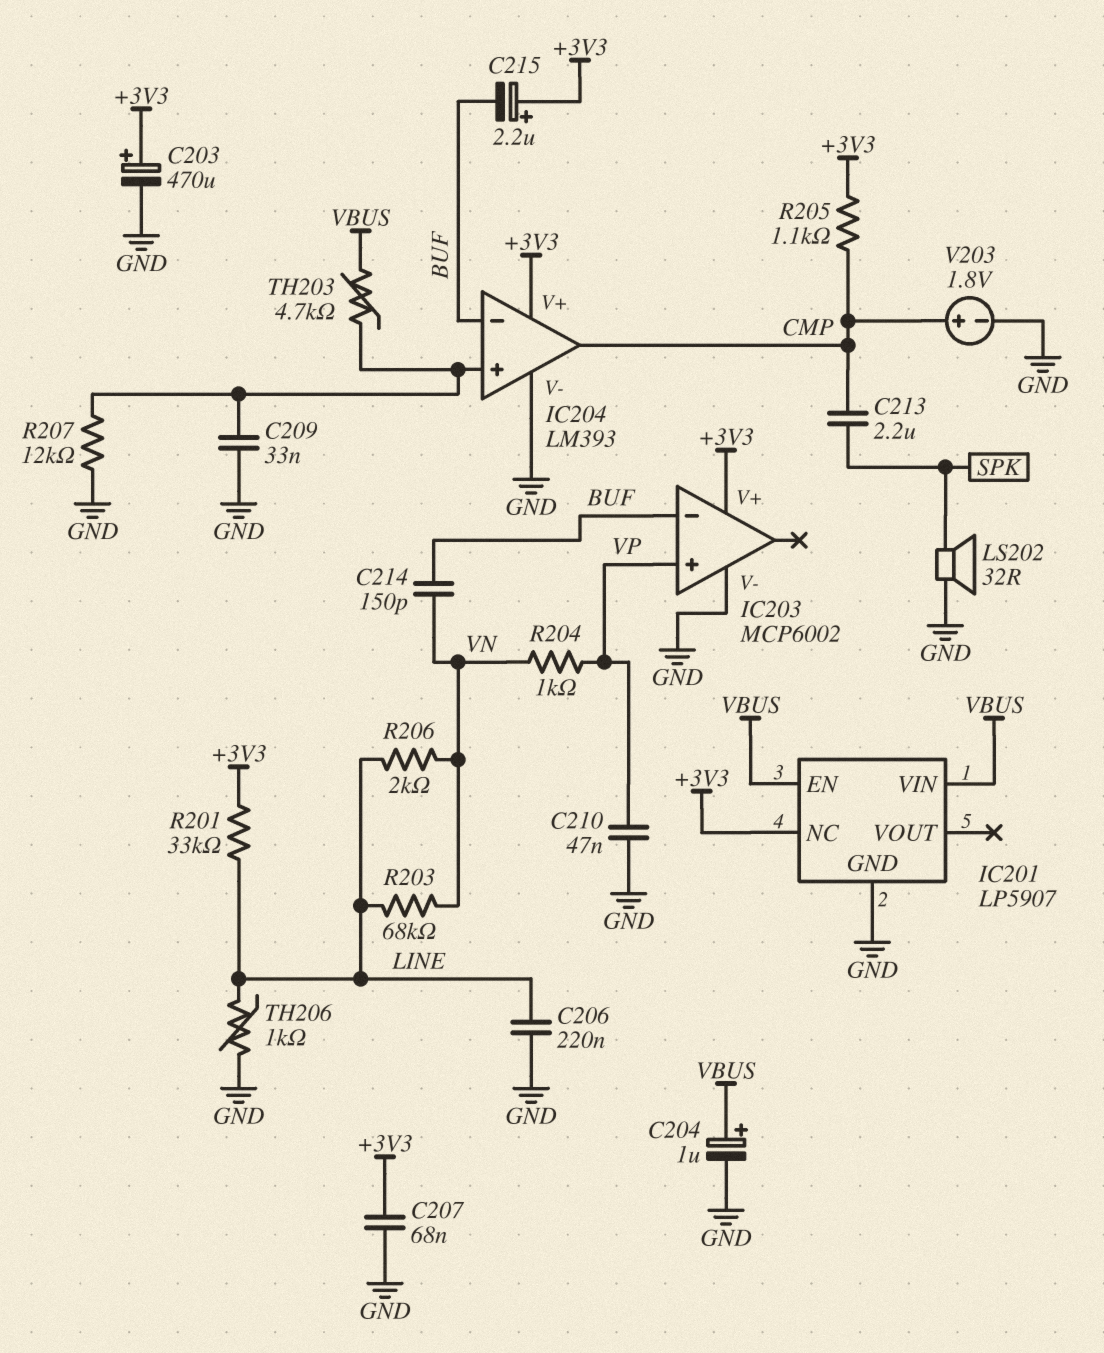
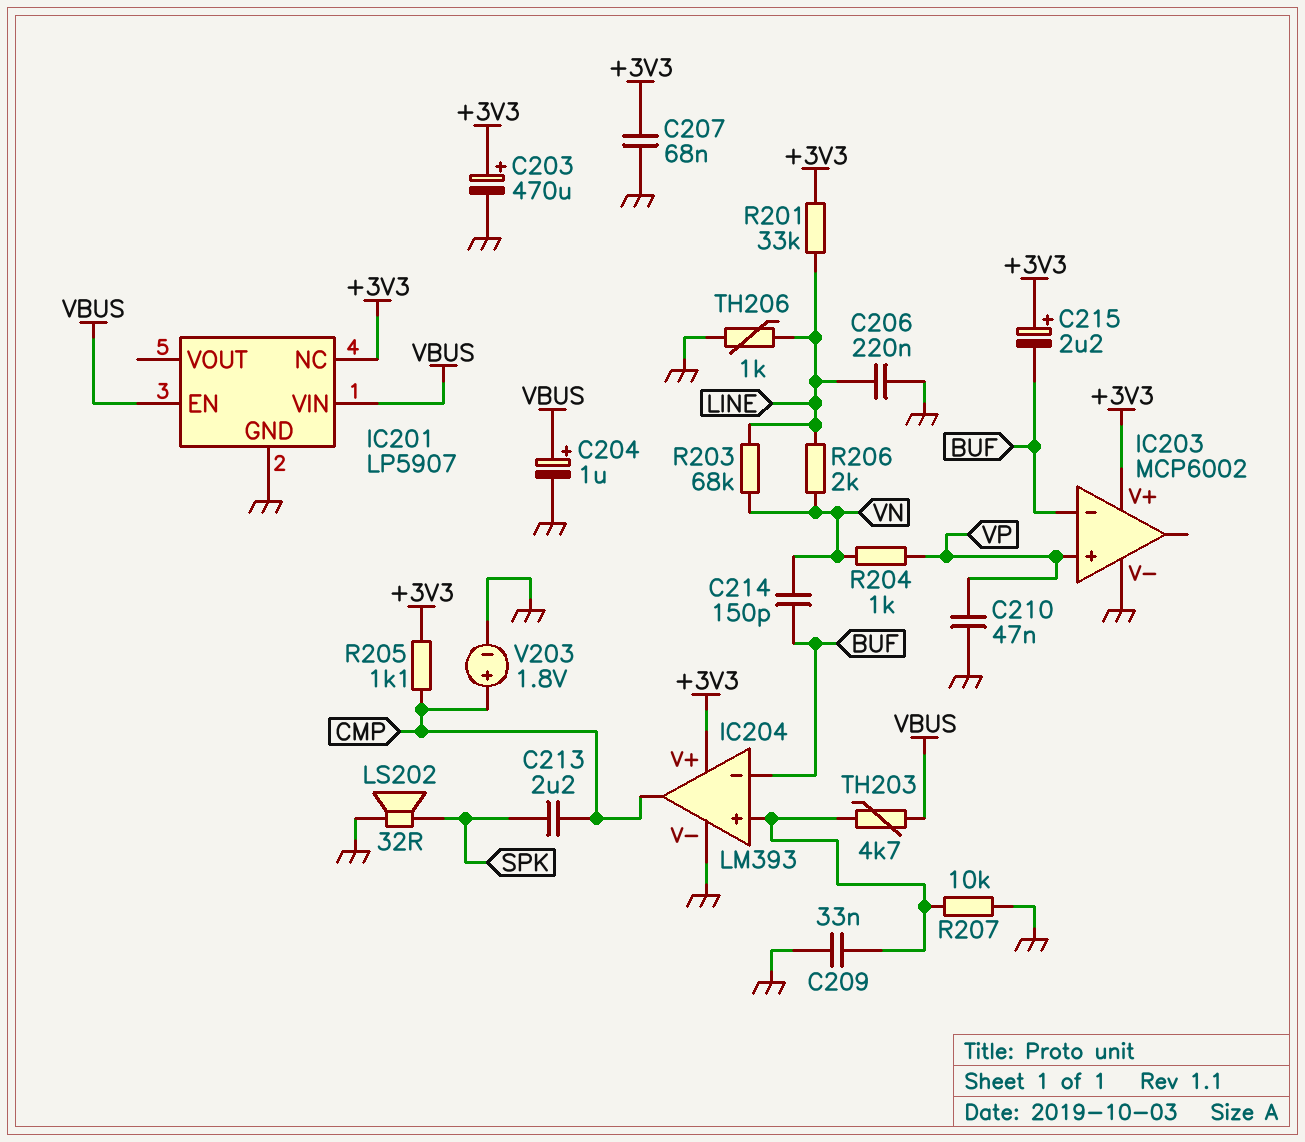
R207: 12k (GND, IC204/in+) -> 10k (GND, IC204/in+)

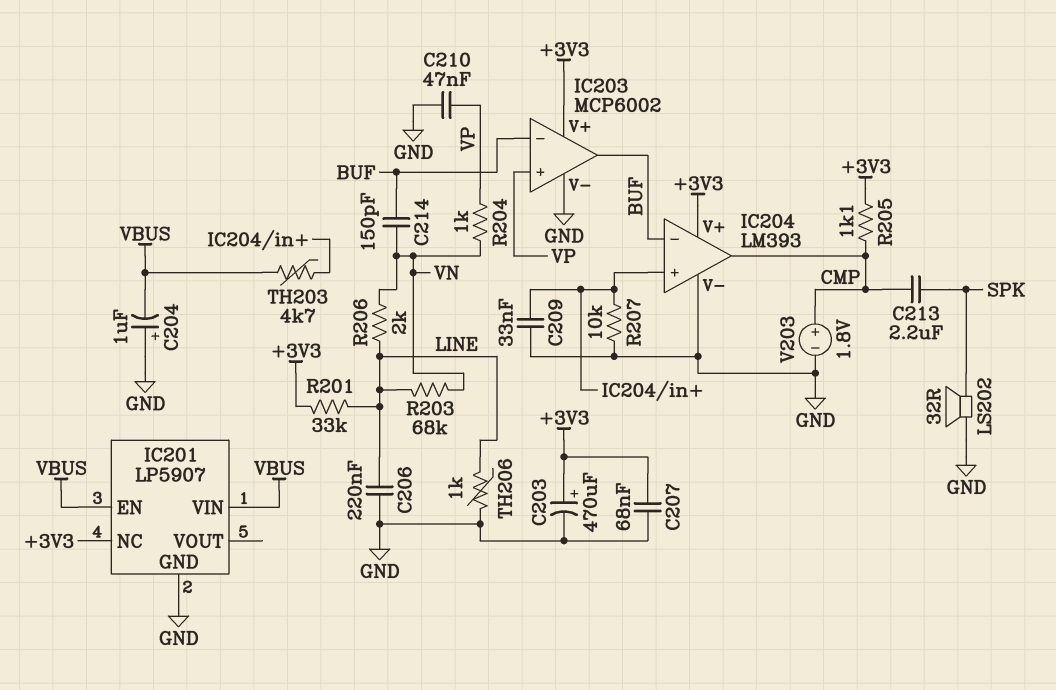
C204: 1uF (plus VBUS, minus GND) -> 1uF (plus GND, minus VBUS)
C215: 2.2uF (plus +3V3, minus BUF) -> none
IC203 pin out: none -> BUF

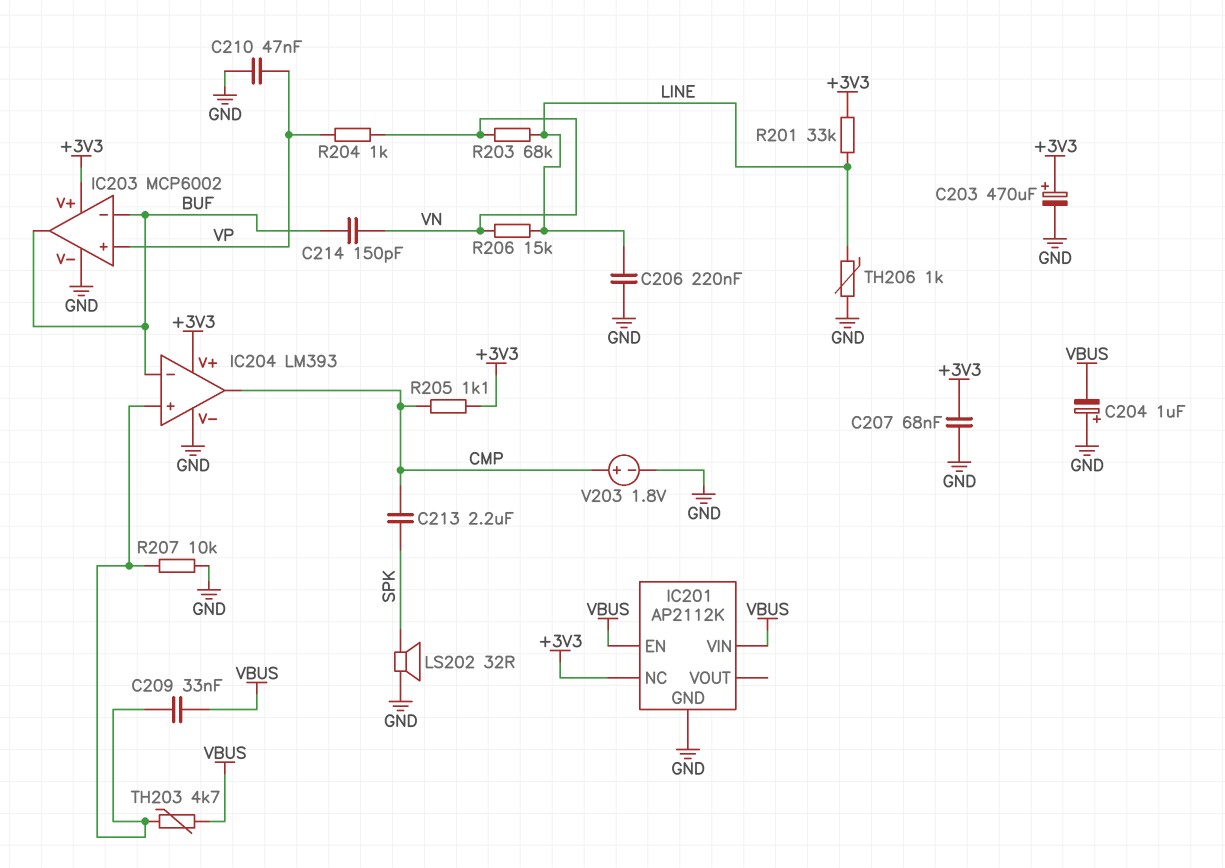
C209: 33nF (GND, IC204/in+) -> 33nF (IC204/in+, VBUS)
IC201: LP5907 -> AP2112K
R206: 2k (LINE, VN) -> 15k (LINE, VN)

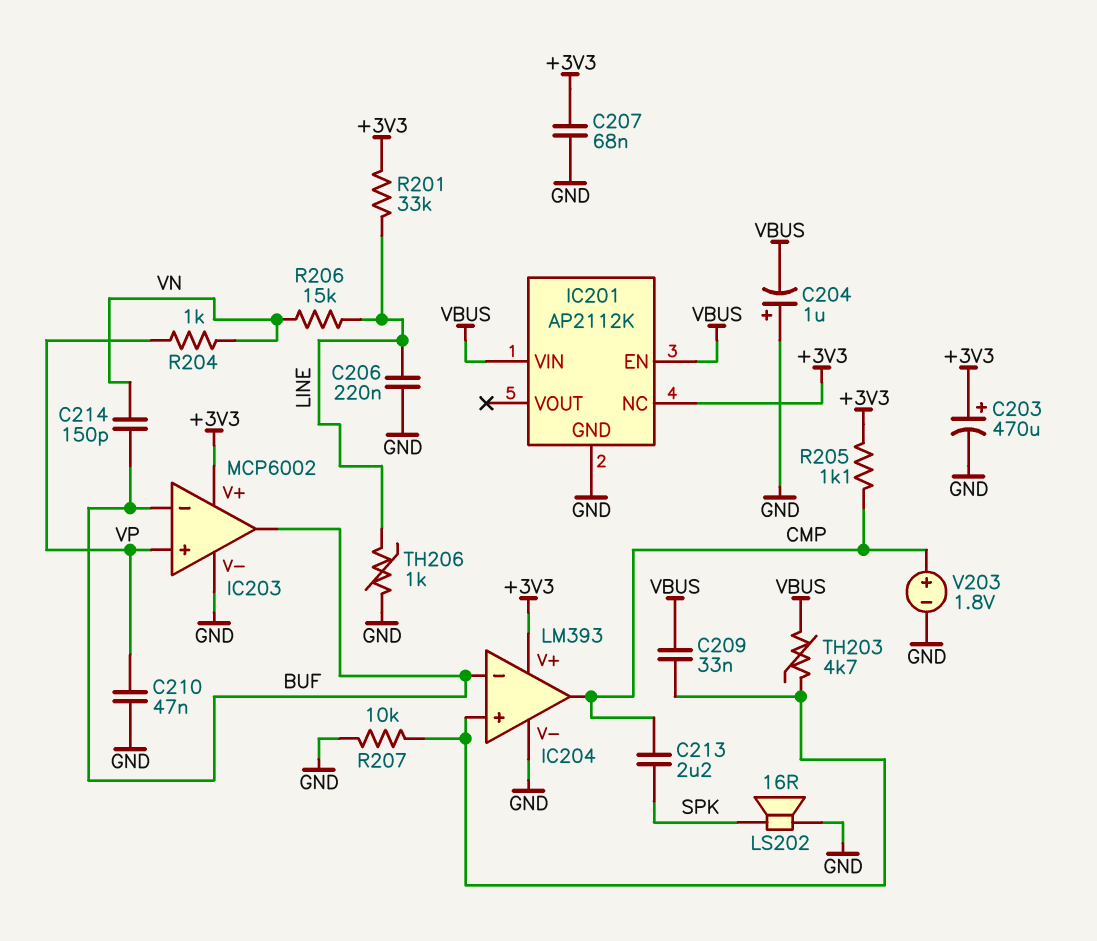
LS202: speaker 32R (GND, SPK) -> speaker 16R (GND, SPK)
R203: 68k (LINE, VN) -> none

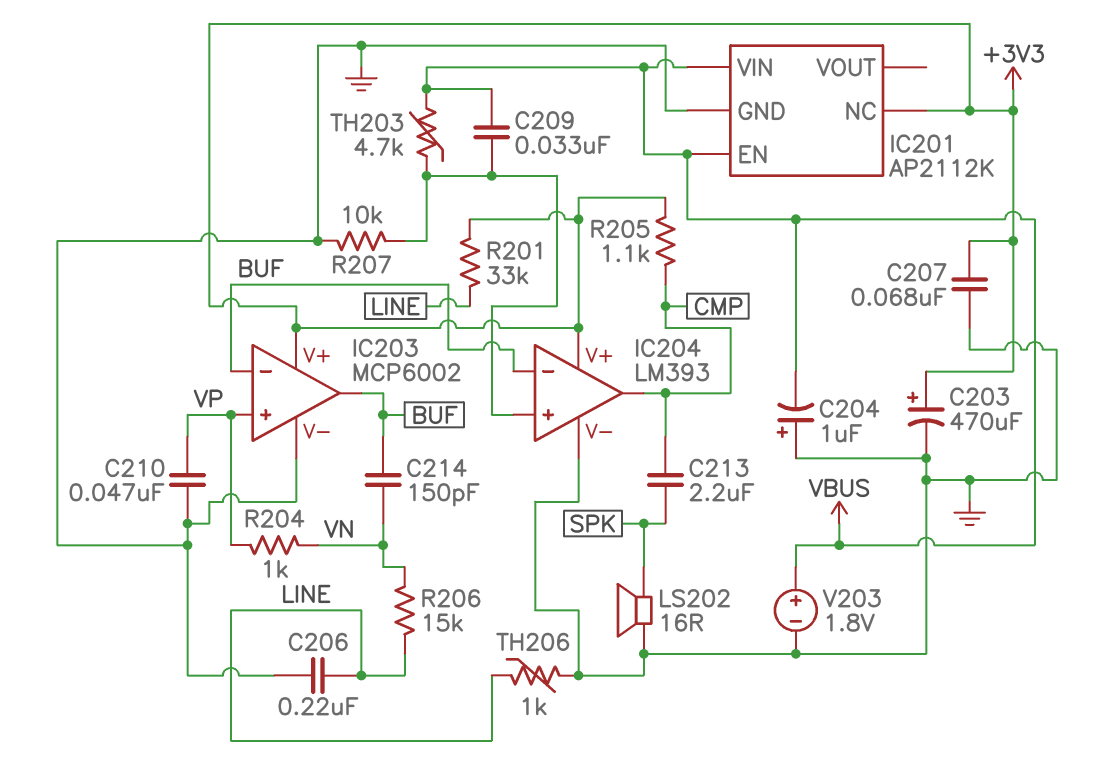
V203: 1.8V (plus CMP, minus GND) -> 1.8V (plus VBUS, minus GND)

